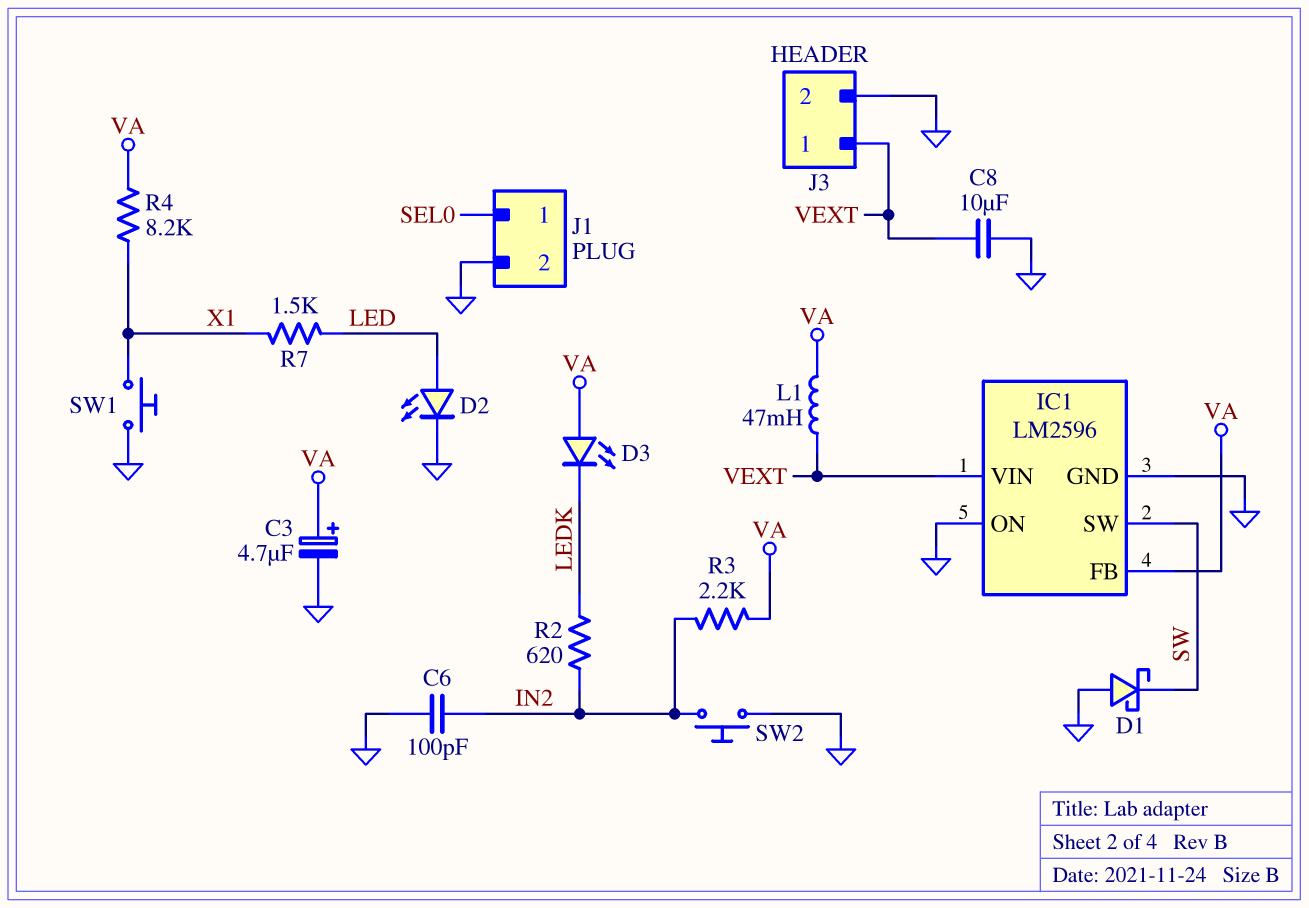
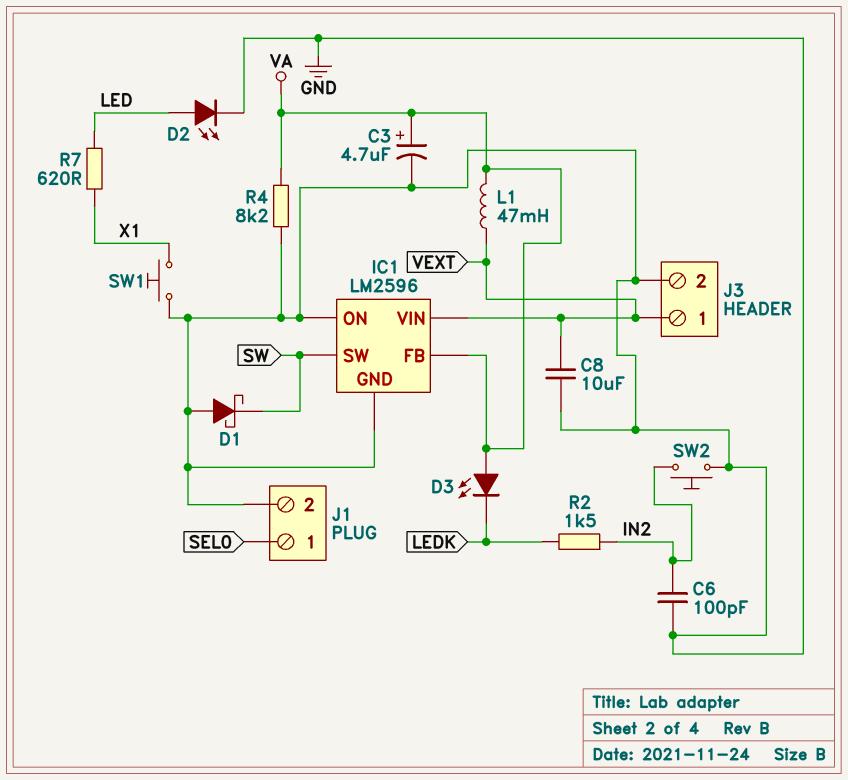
R2: 620 (IN2, LEDK) -> 1.5k (IN2, LEDK)
R3: 2.2k (IN2, VA) -> none
R4: 8.2k (VA, X1) -> 8.2k (GND, VA)
R7: 1.5k (LED, X1) -> 620 (LED, X1)

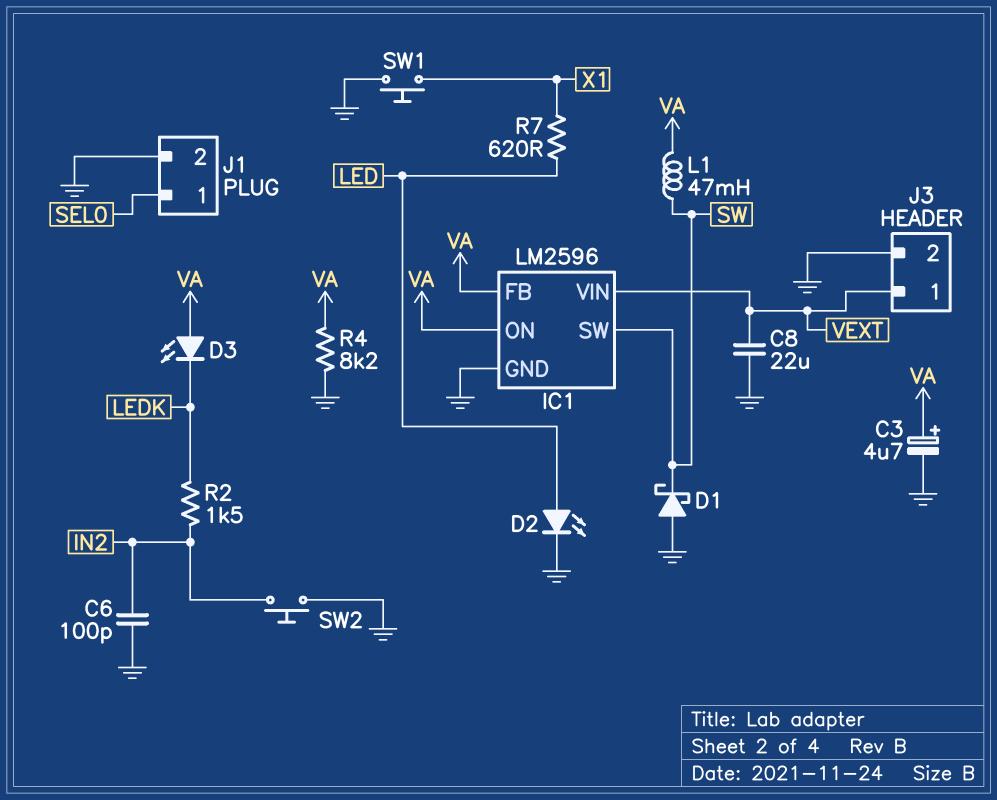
C8: 10uF (GND, VEXT) -> 22uF (GND, VEXT)
IC1 pin ON: GND -> VA
L1: 47mH (VA, VEXT) -> 47mH (SW, VA)

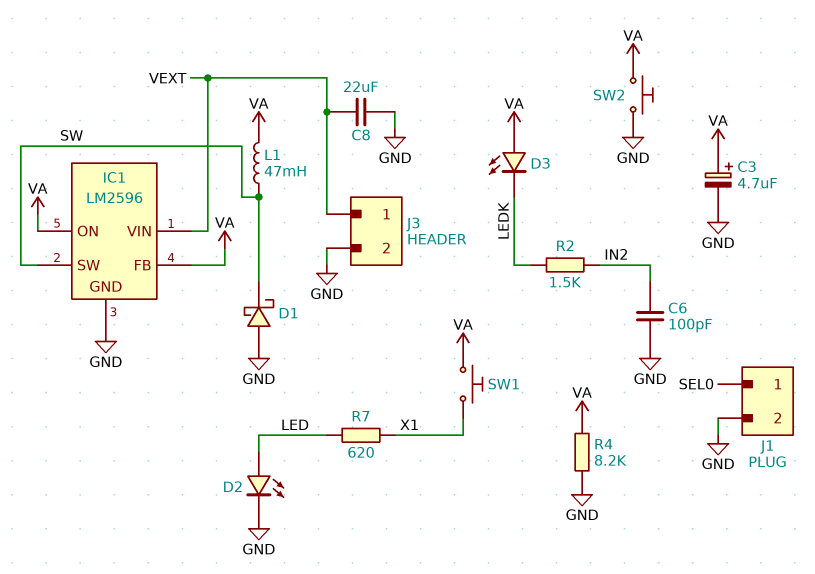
SW1: button (GND, X1) -> button (VA, X1)
SW2: button (GND, IN2) -> button (GND, VA)

